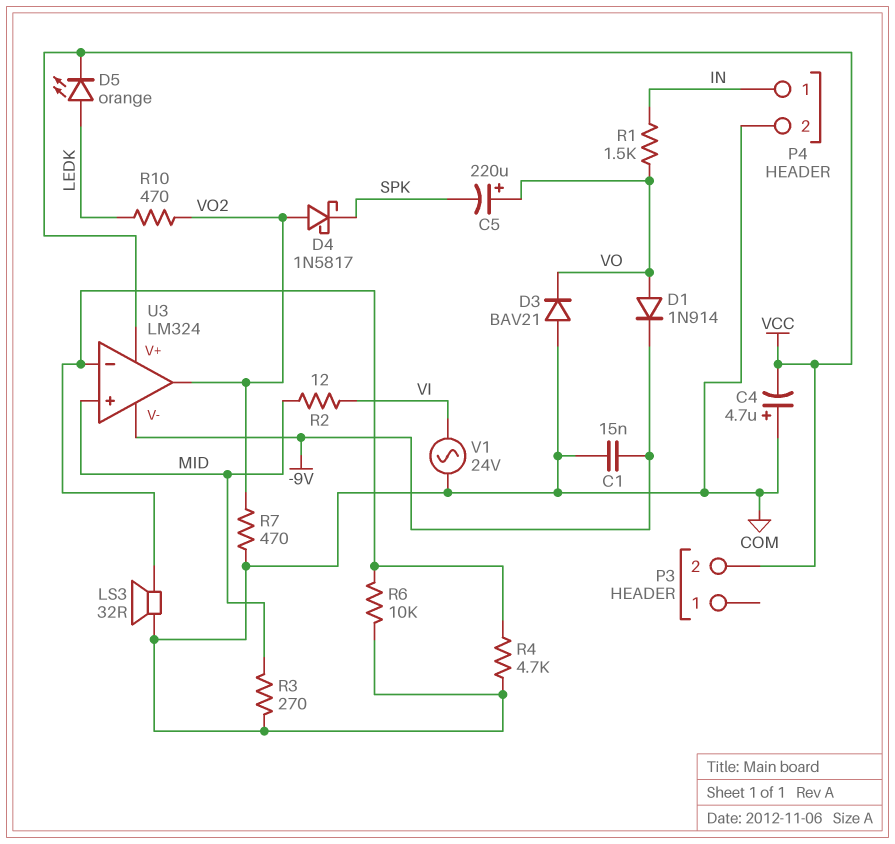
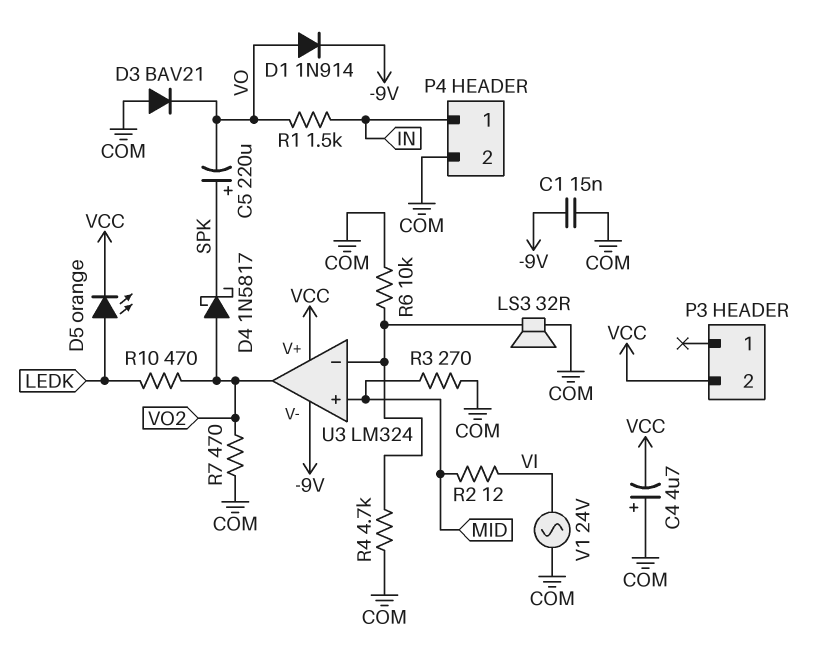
C5: 220uF (plus VO, minus SPK) -> 220uF (plus SPK, minus VO)

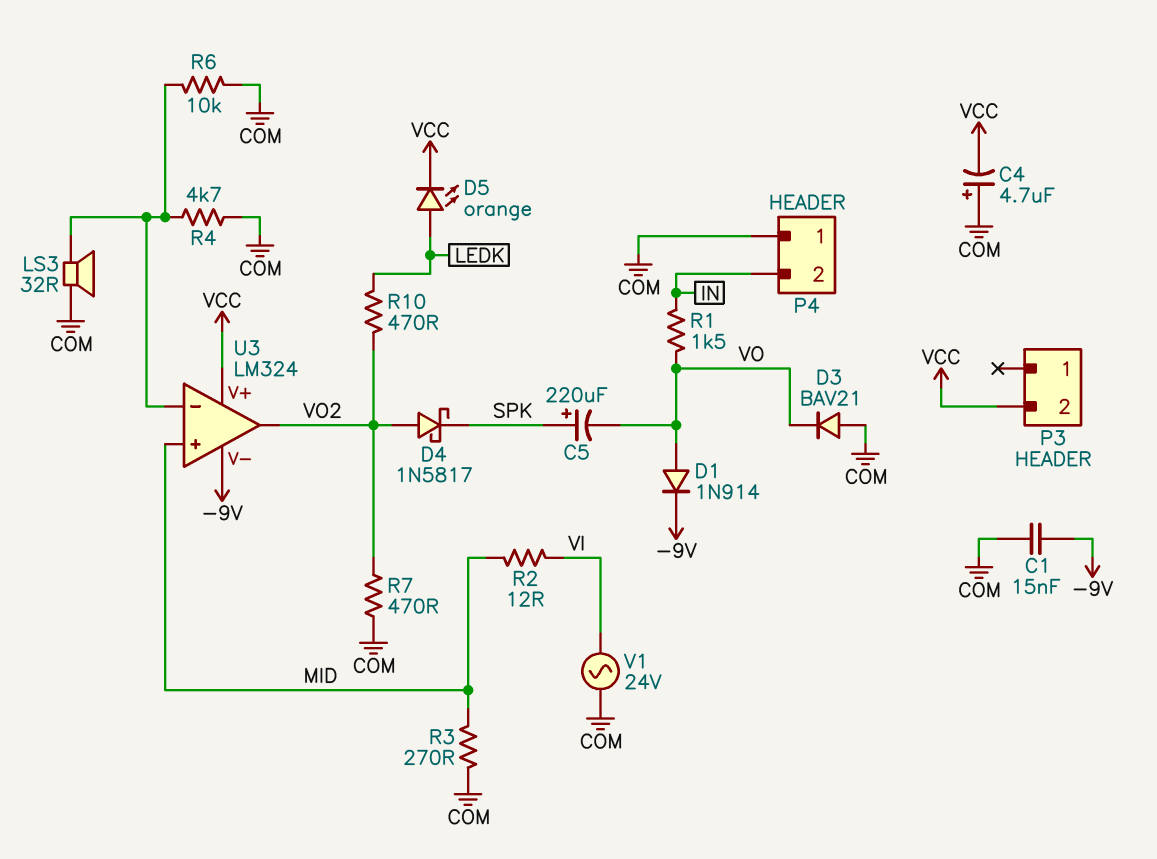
P4 pin 1: IN -> COM
P4 pin 2: COM -> IN

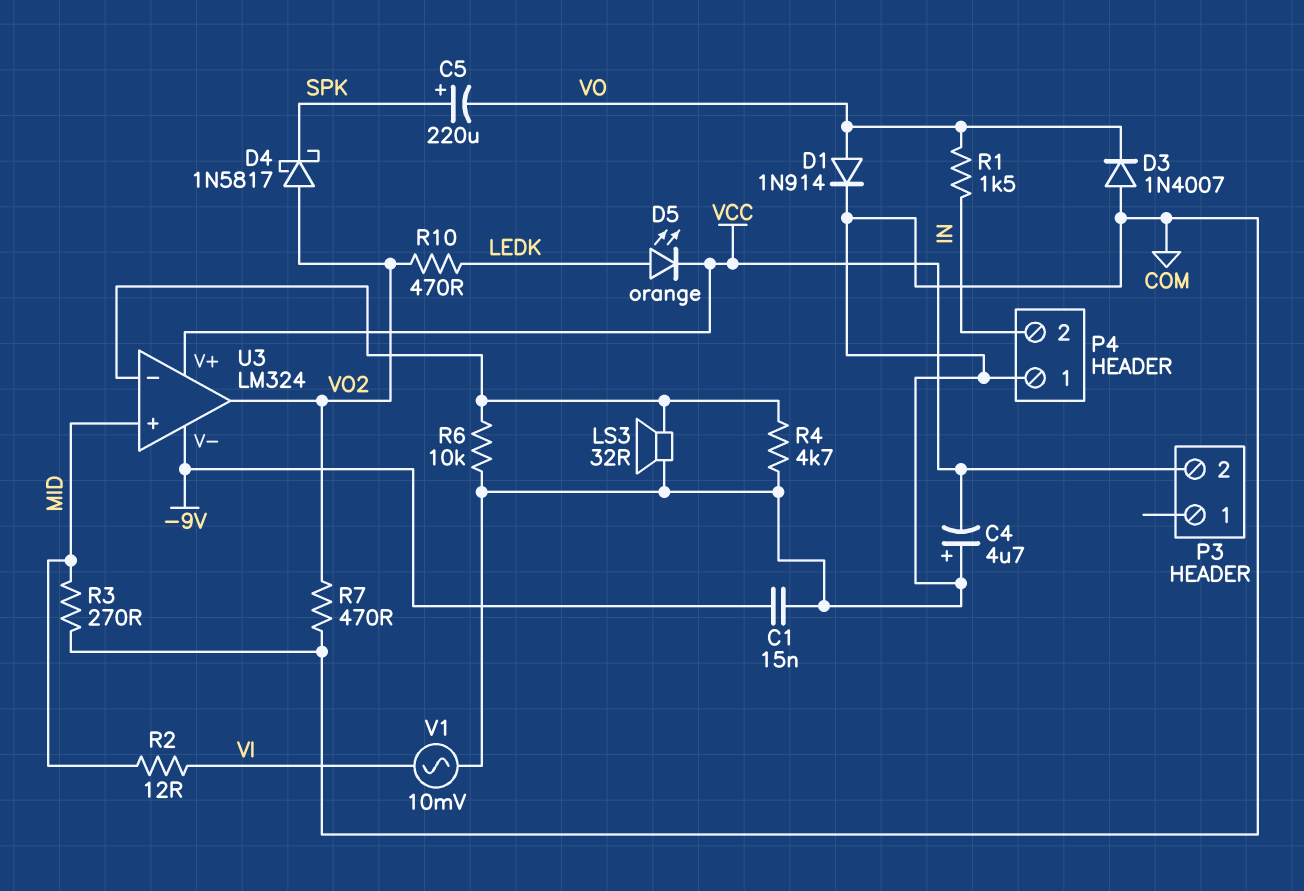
D1: diode 1N914 (A VO, K -9V) -> diode 1N914 (A VO, K COM)
D3: diode BAV21 (A COM, K VO) -> diode 1N4007 (A COM, K VO)
V1: AC 24V (COM, VI) -> AC 10mV (COM, VI)

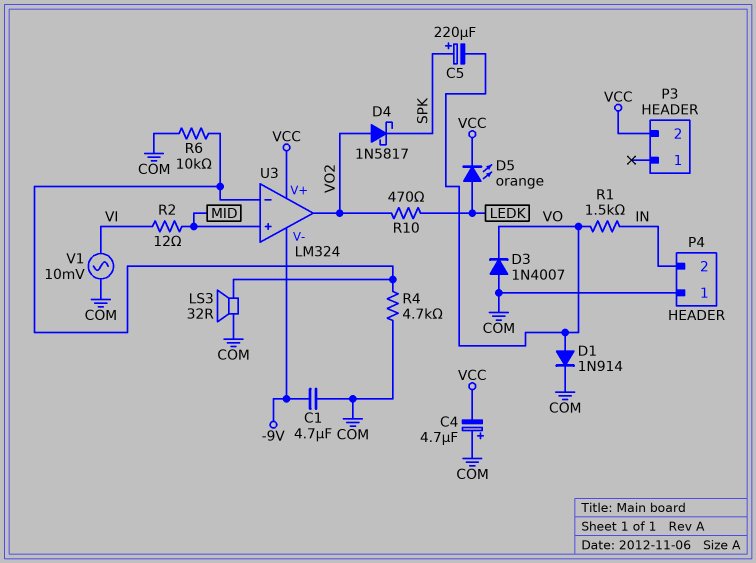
C1: 15nF (-9V, COM) -> 4.7uF (-9V, COM)
R3: 270 (COM, MID) -> none
R7: 470 (COM, VO2) -> none

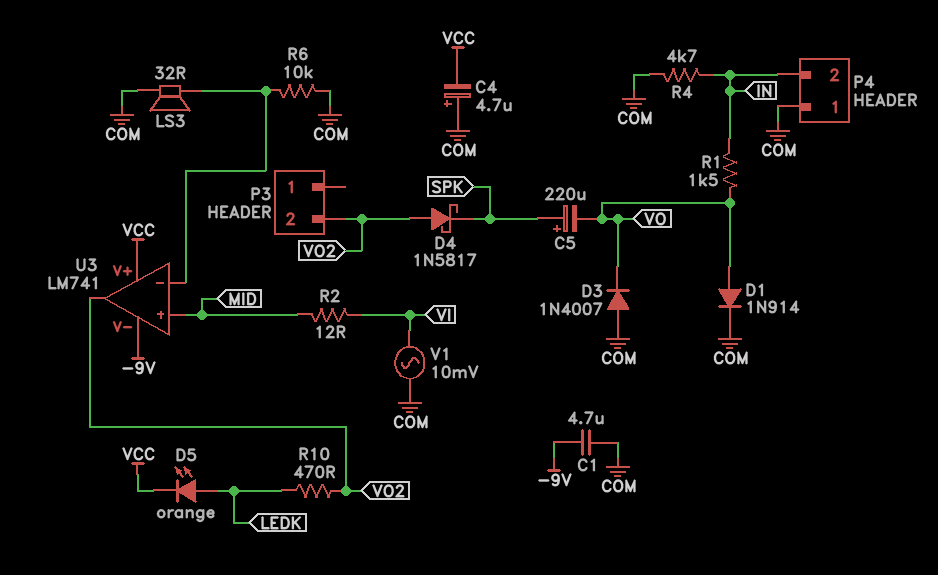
P3 pin 2: VCC -> VO2
R4: 4.7k (COM, U3/in-) -> 4.7k (COM, IN)
U3: LM324 -> LM741

